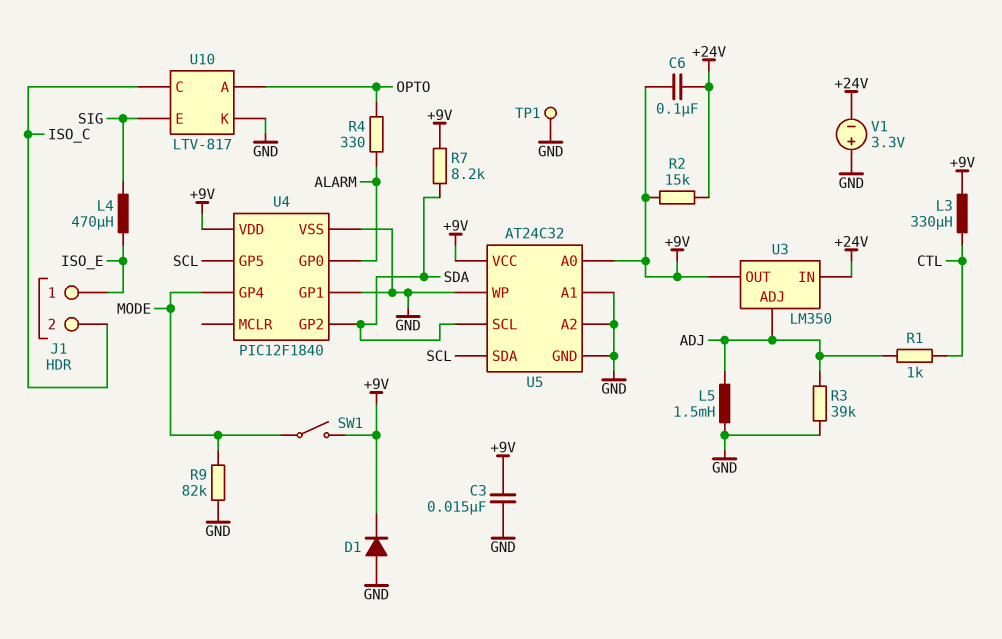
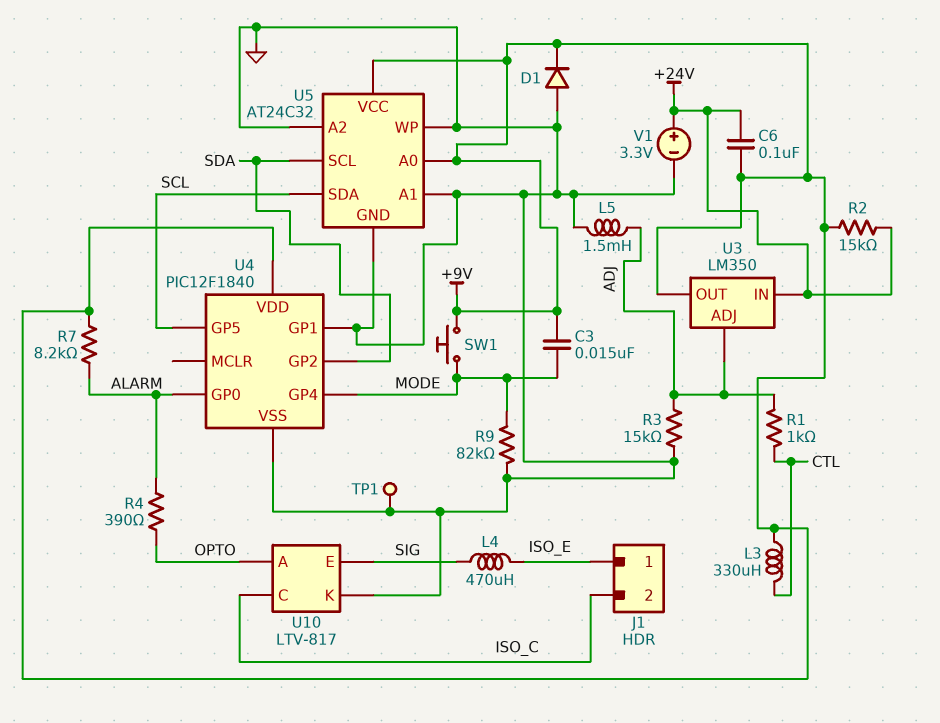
C3: 15nF (+9V, GND) -> 15nF (+9V, MODE)
R3: 39k (ADJ, GND) -> 15k (ADJ, GND)
R4: 330 (ALARM, OPTO) -> 390 (ALARM, OPTO)
R7: 8.2k (+9V, SDA) -> 8.2k (+9V, ALARM)
SW1: switch (+9V, MODE) -> button (+9V, MODE)
V1: 3.3V (plus GND, minus +24V) -> 3.3V (plus +24V, minus GND)

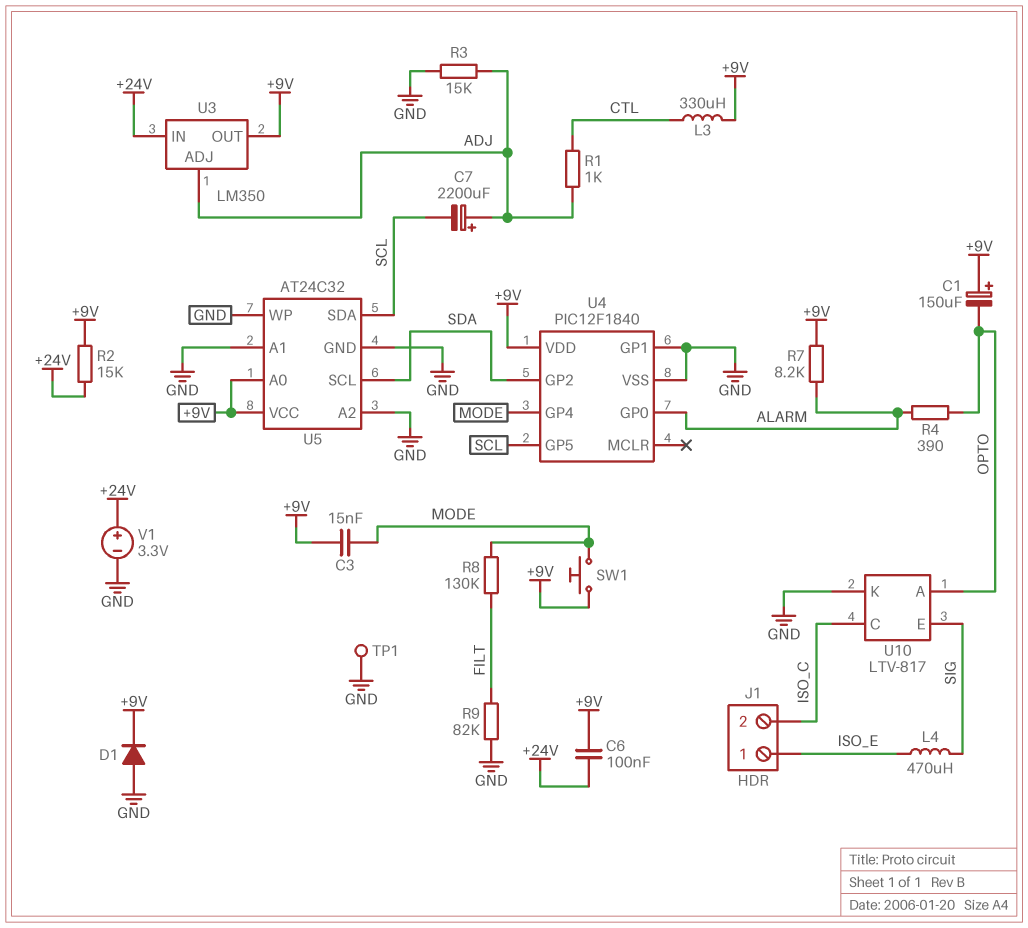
C1: none -> 150uF (plus +9V, minus OPTO)
C7: none -> 2200uF (plus ADJ, minus SCL)
L5: 1.5mH (ADJ, GND) -> none
R8: none -> 130k (FILT, MODE)
R9: 82k (GND, MODE) -> 82k (FILT, GND)

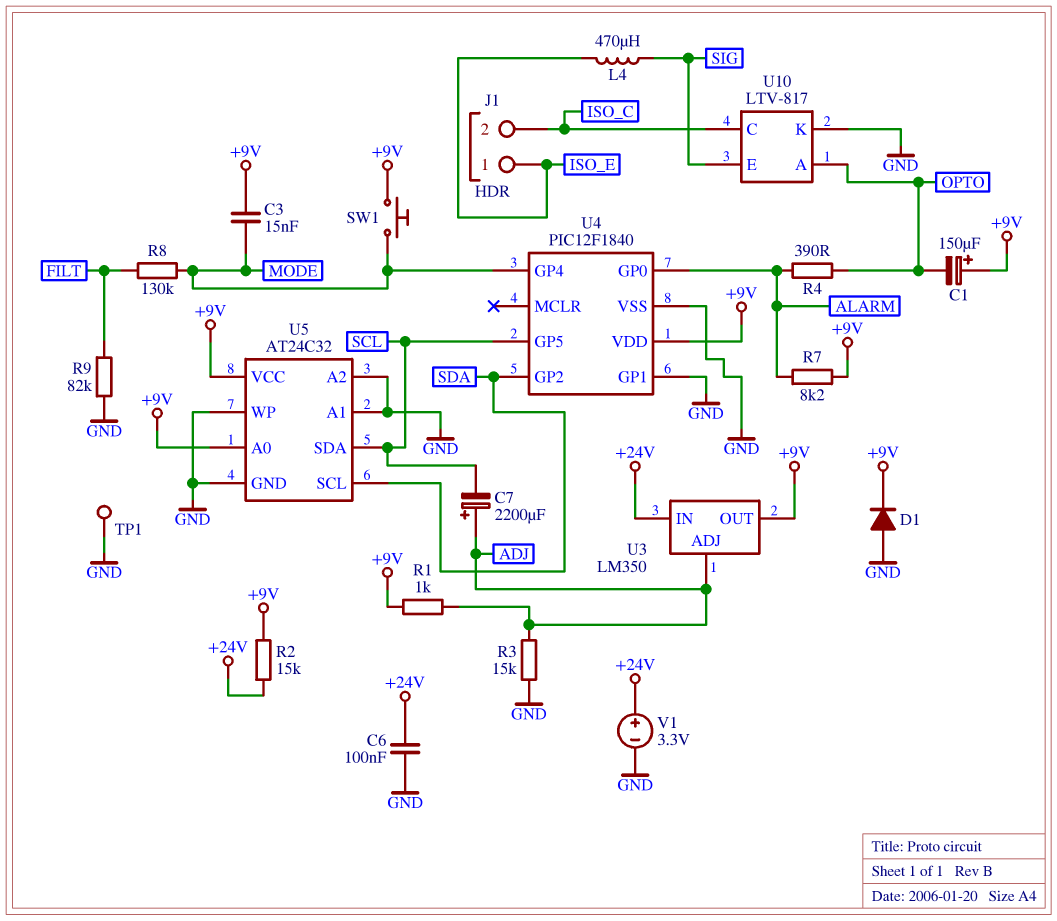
C6: 100nF (+9V, +24V) -> 100nF (+24V, GND)
L3: 330uH (+9V, CTL) -> none
R1: 1k (ADJ, CTL) -> 1k (+9V, ADJ)

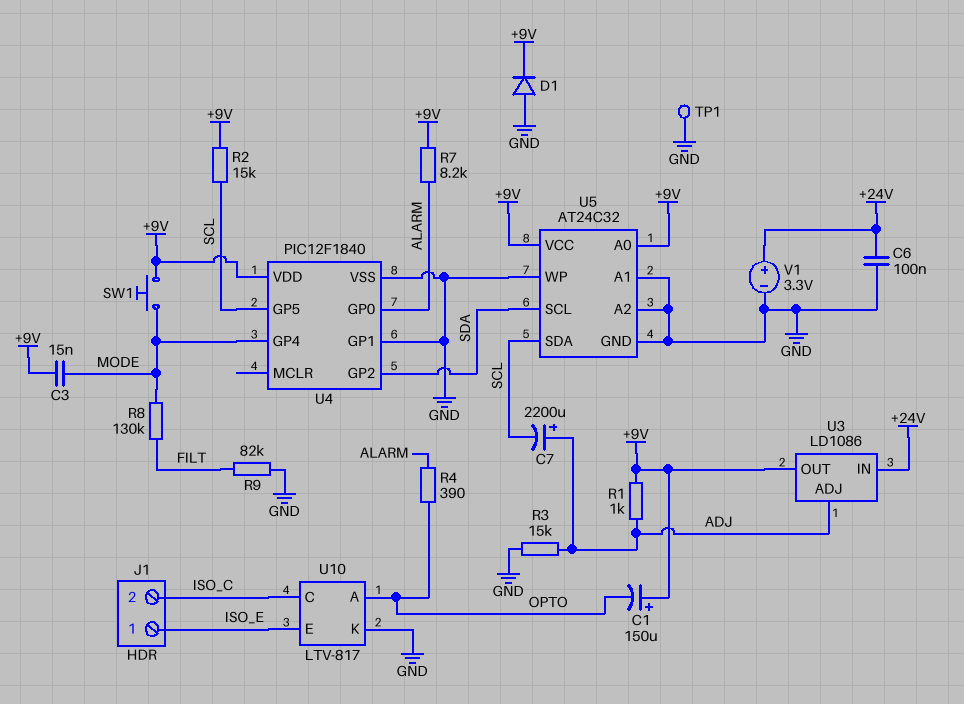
L4: 470uH (ISO_E, SIG) -> none
R2: 15k (+9V, +24V) -> 15k (+9V, SCL)
U3: LM350 -> LD1086
U10 pin E: SIG -> ISO_E

